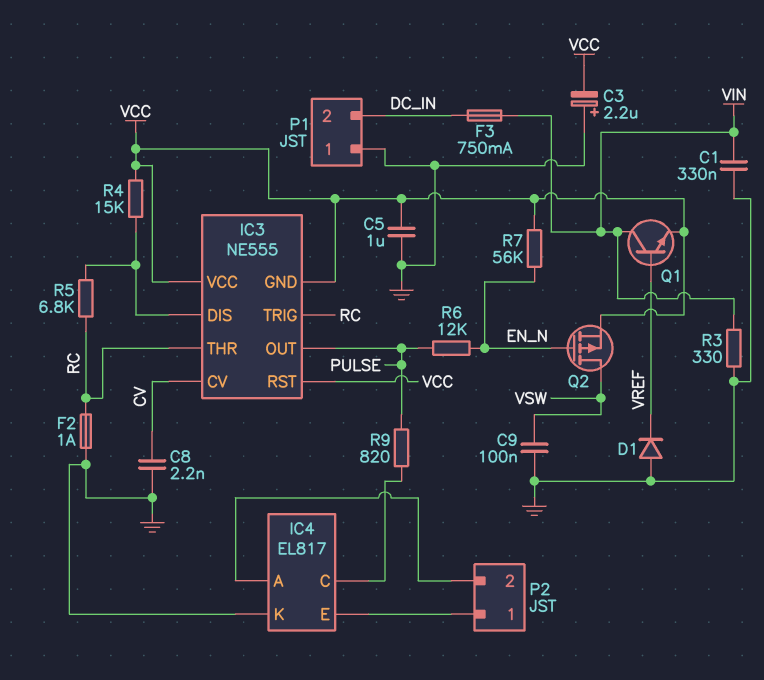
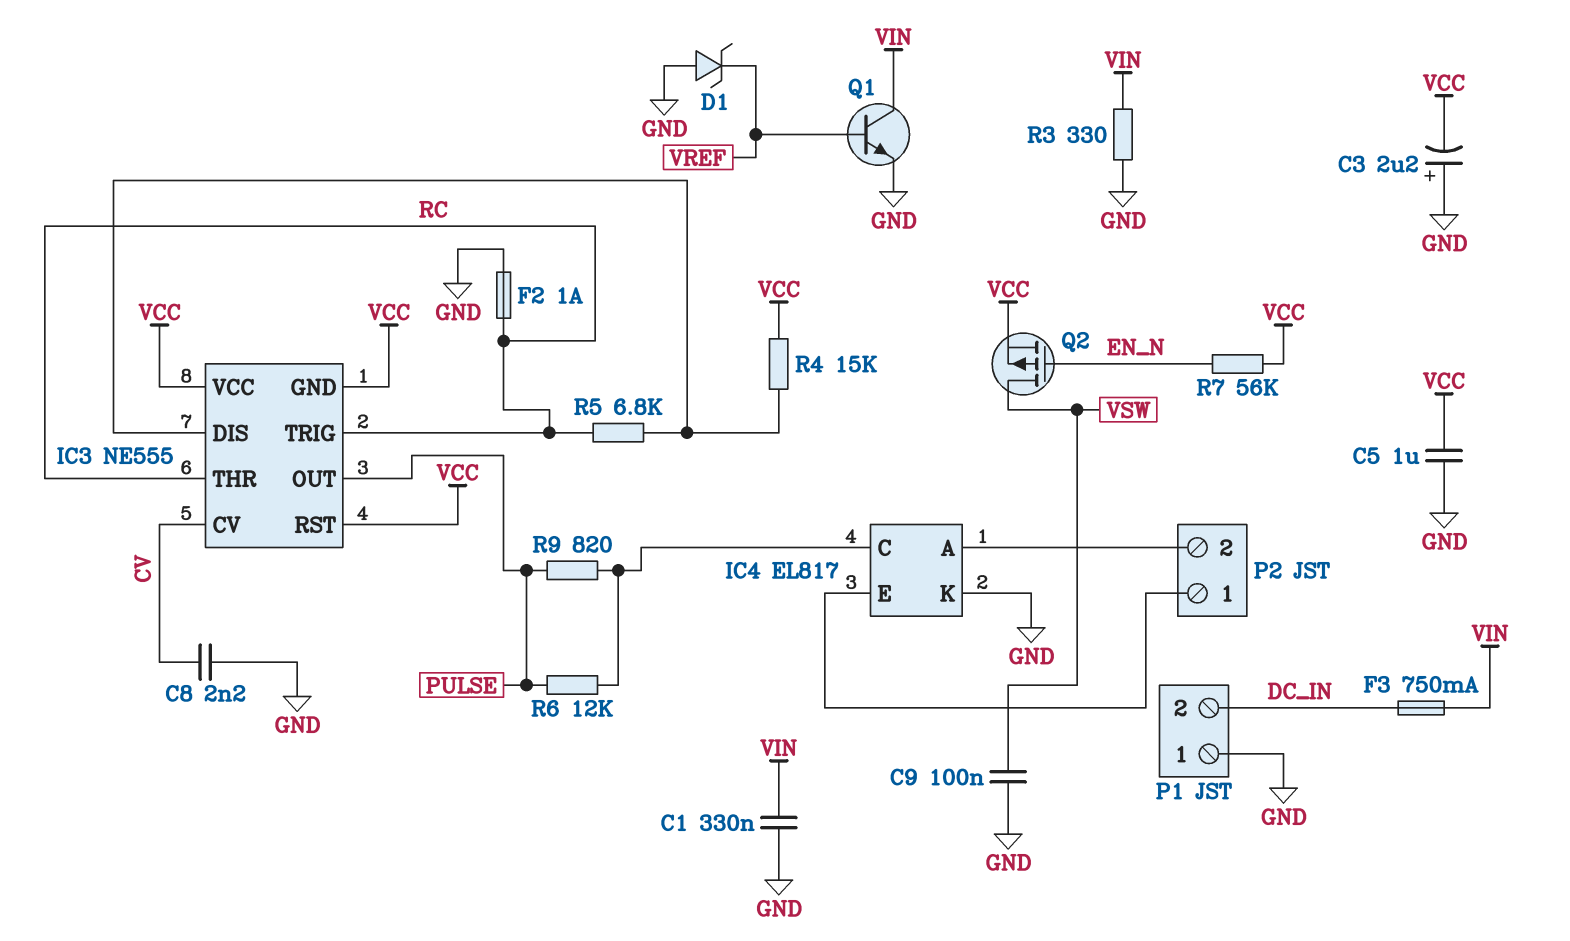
D1: diode (A GND, K VREF) -> zener (A GND, K VREF)
Q1: NPN (B VREF, C VIN, E VCC) -> NPN (B VREF, C VIN, E GND)
R6: 12k (EN_N, PULSE) -> 12k (IC4/C, PULSE)

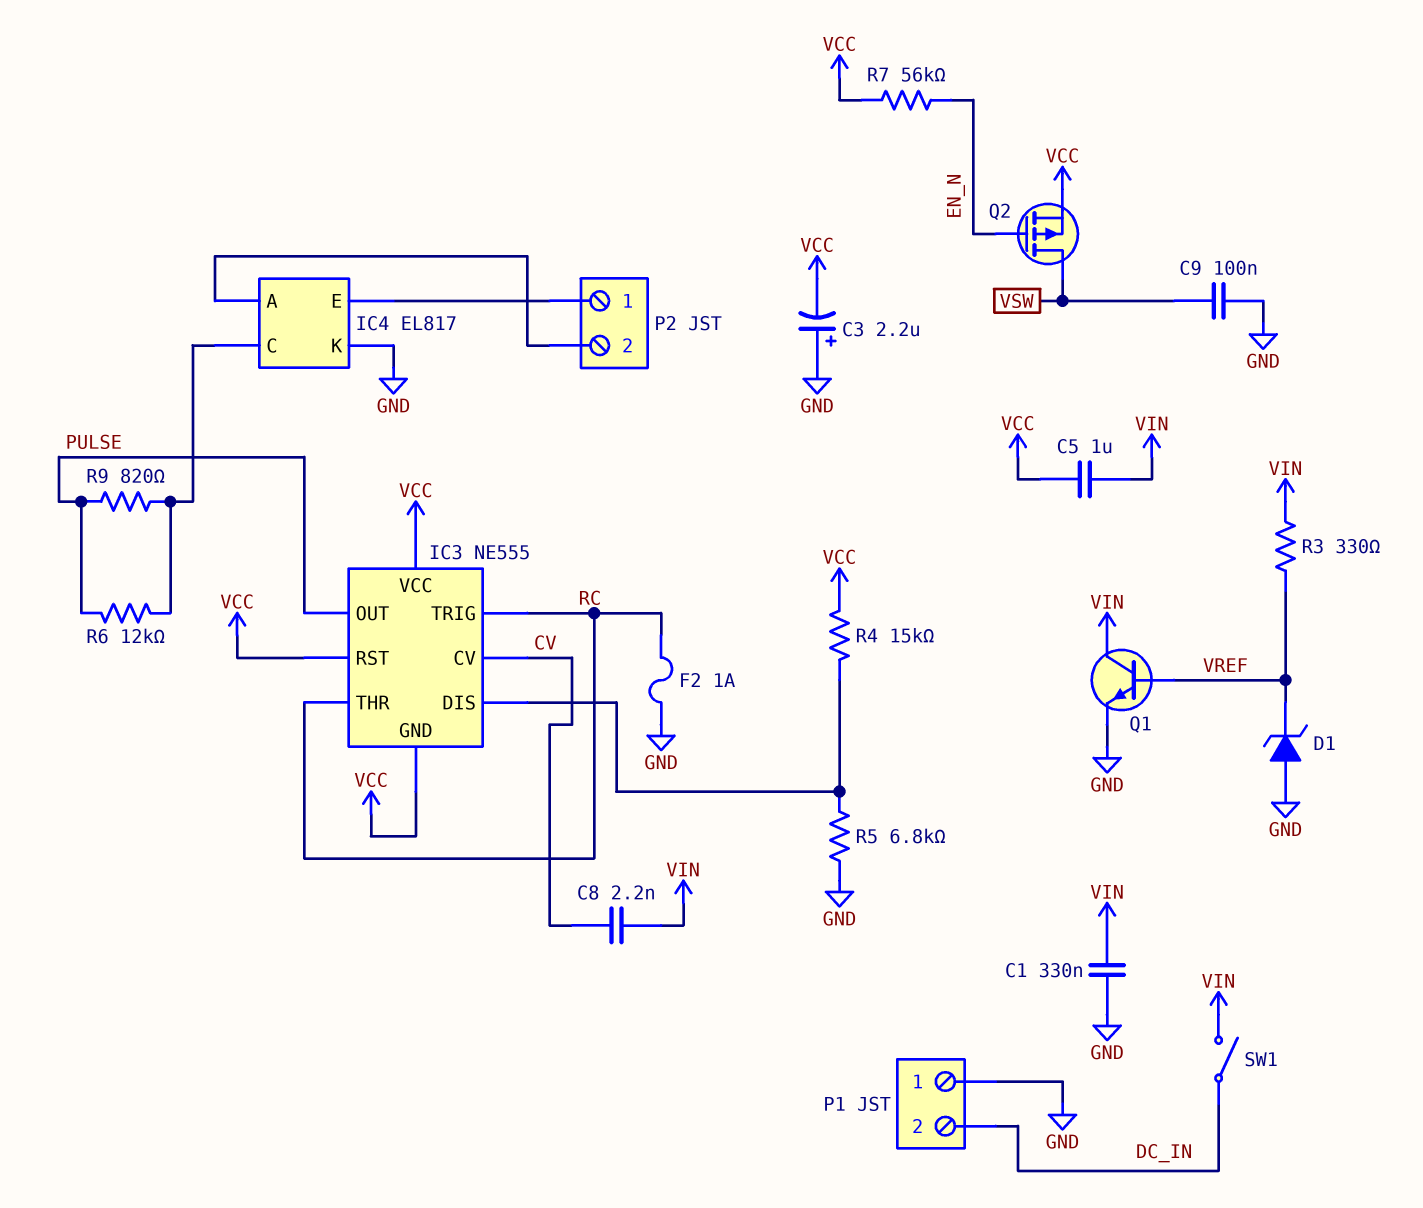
C5: 1uF (GND, VCC) -> 1uF (VCC, VIN)
C8: 2.2nF (CV, GND) -> 2.2nF (CV, VIN)
F3: 750mA (DC_IN, VIN) -> none
R3: 330 (GND, VIN) -> 330 (VIN, VREF)
R5: 6.8k (IC3/DIS, RC) -> 6.8k (GND, IC3/DIS)
SW1: none -> switch (DC_IN, VIN)

